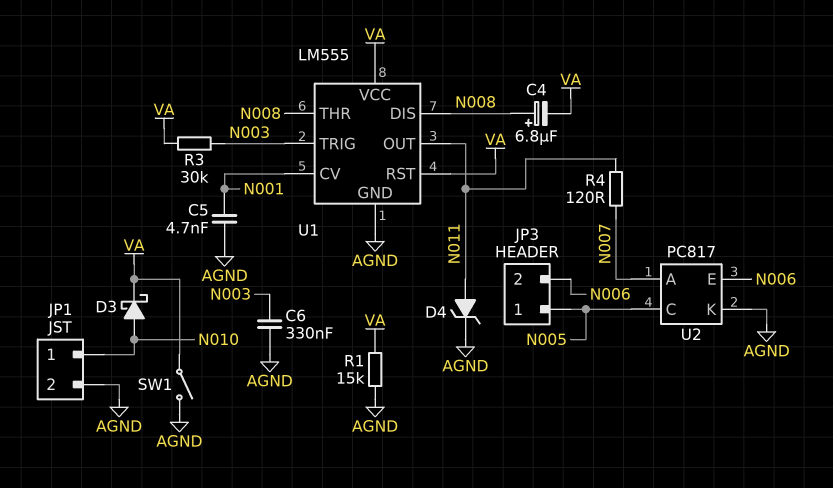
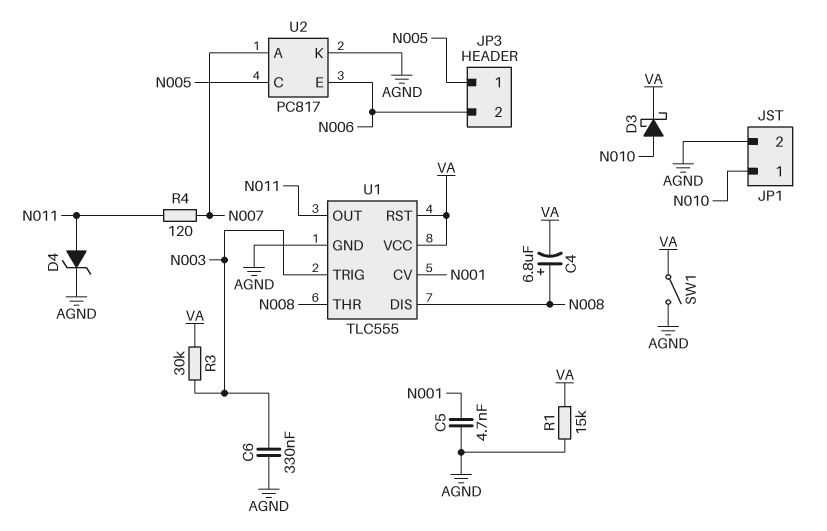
U1: LM555 -> TLC555

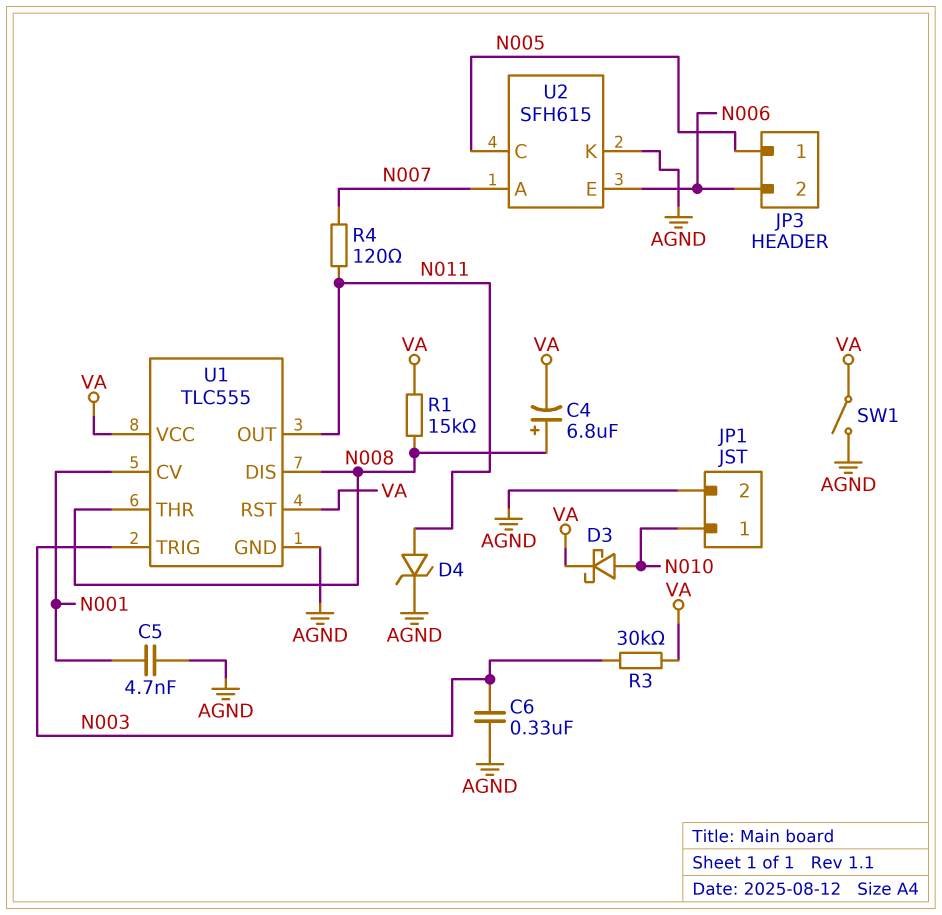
R1: 15k (AGND, VA) -> 15k (N008, VA)
U2: PC817 -> SFH615

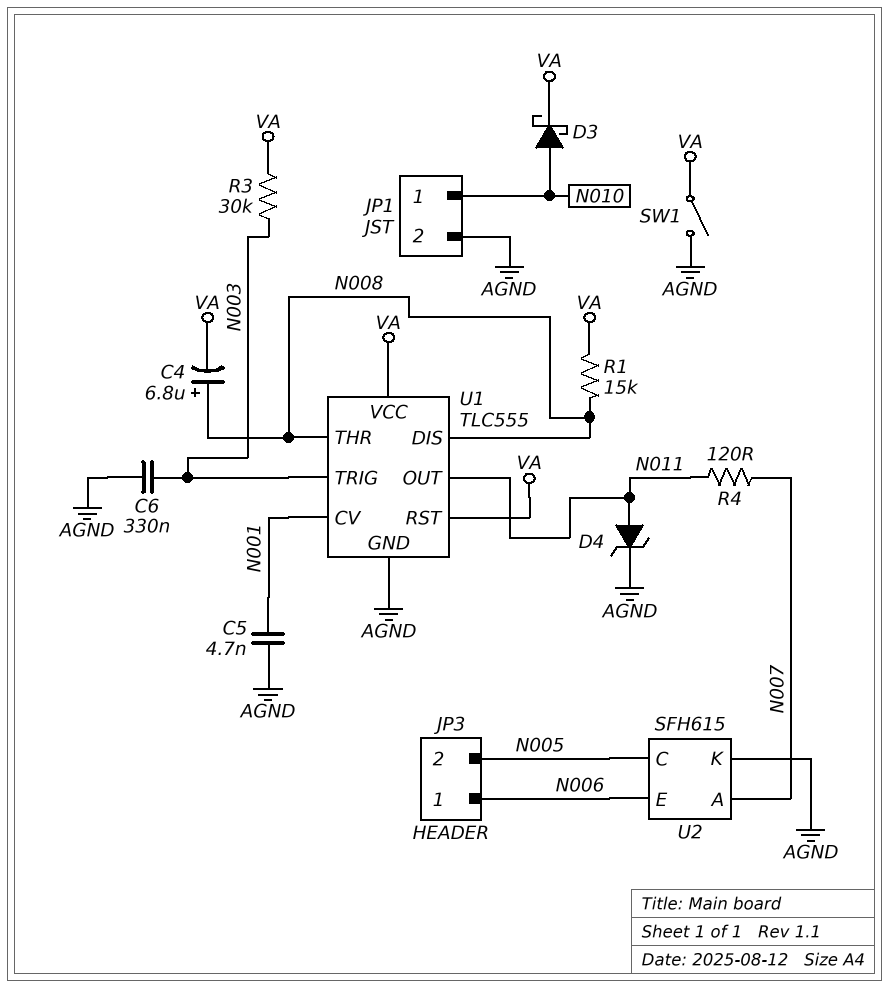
JP3 pin 1: N005 -> N006
JP3 pin 2: N006 -> N005

